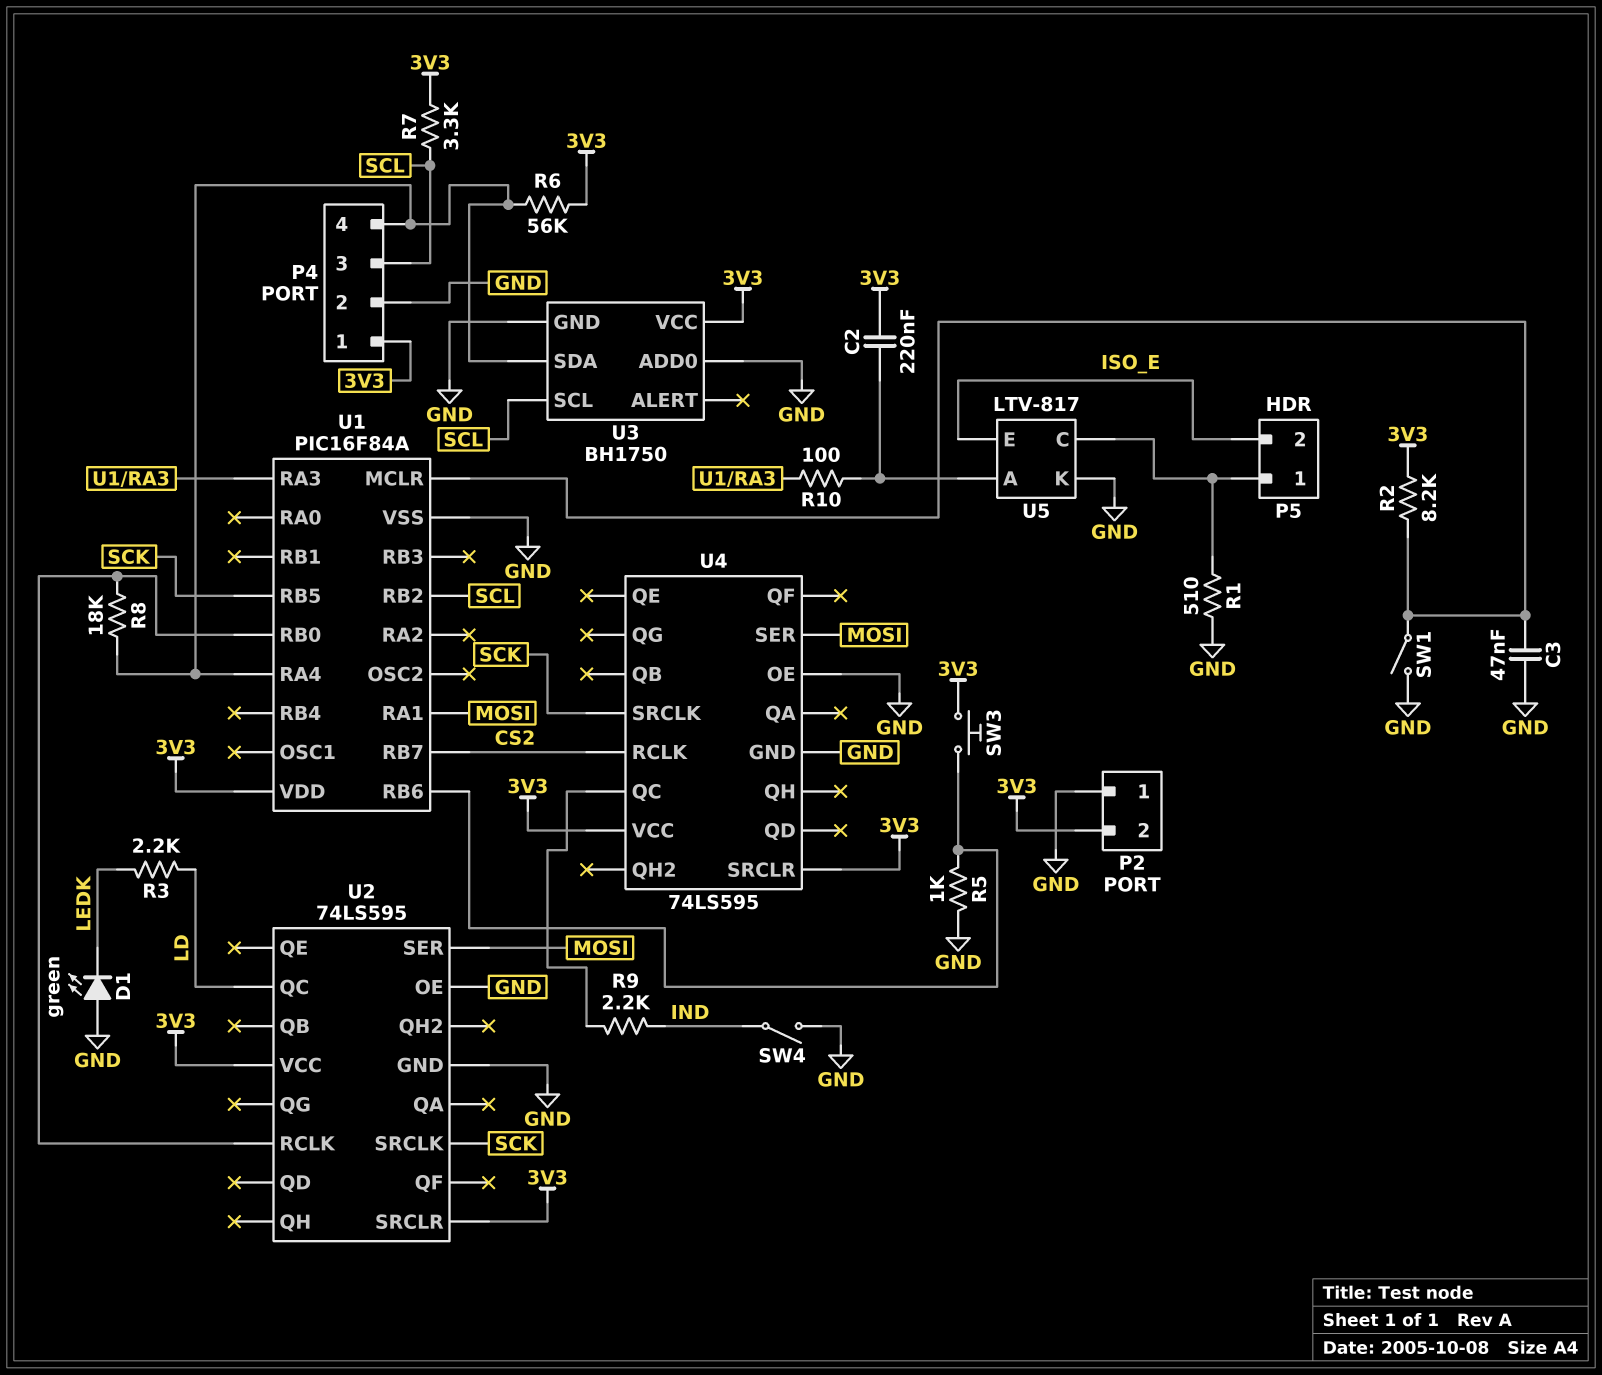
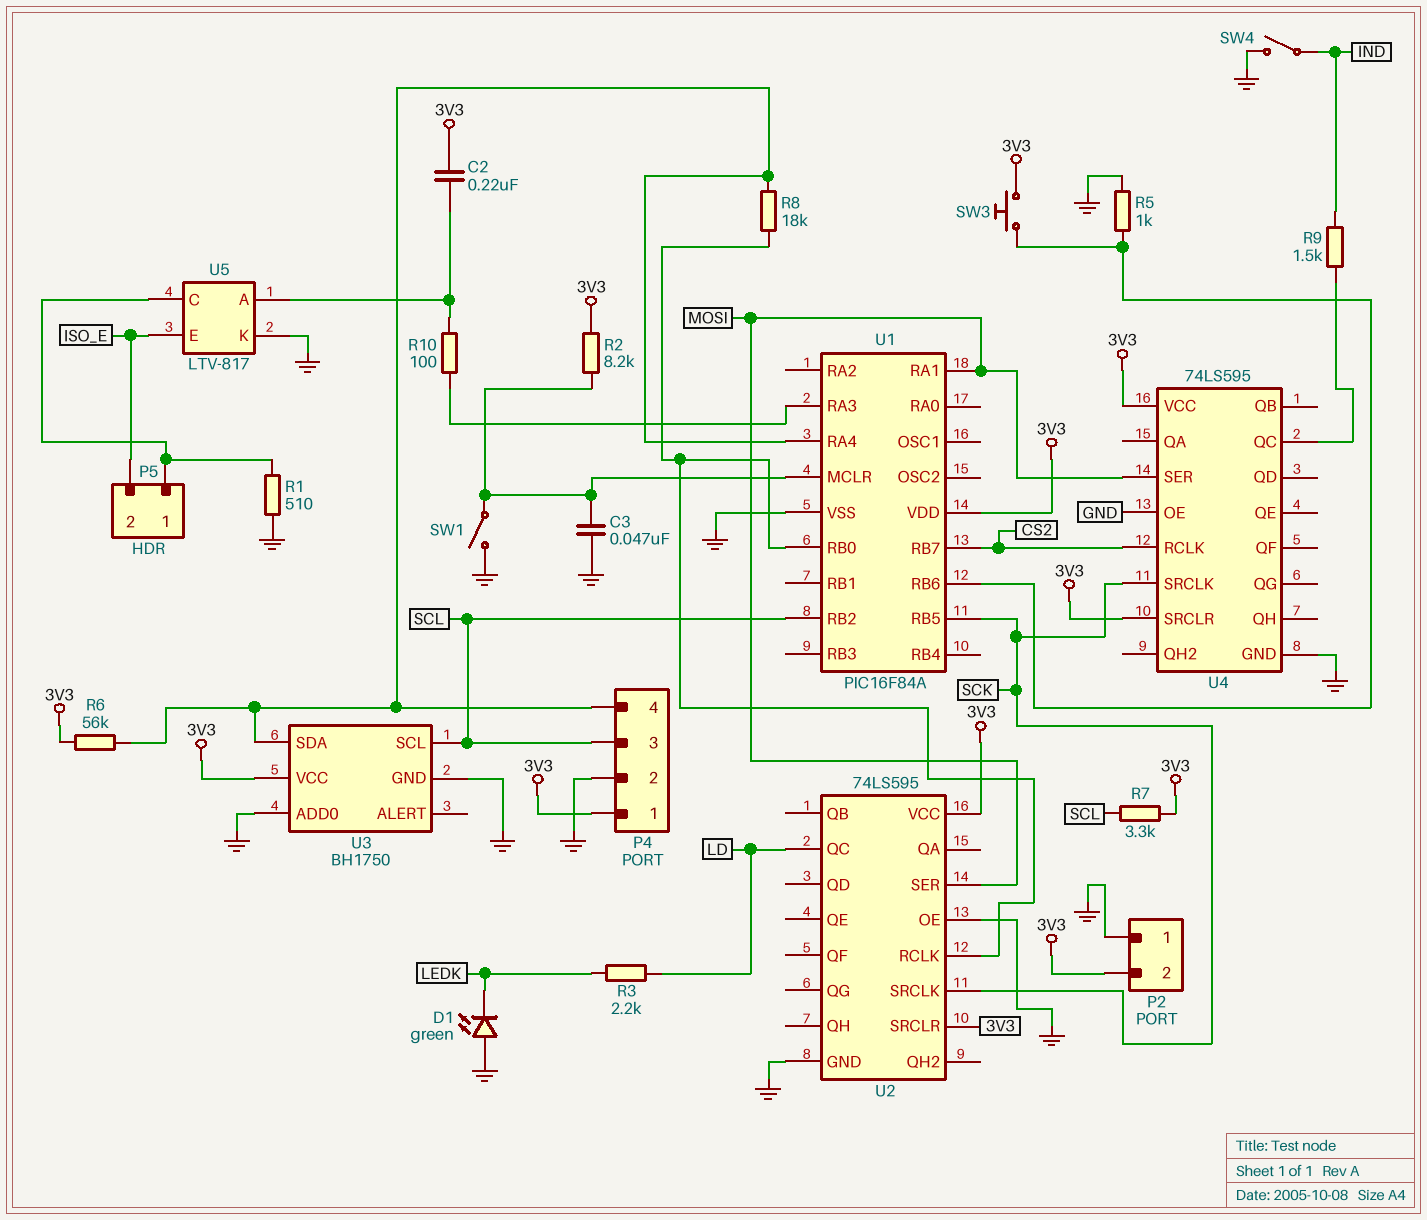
R9: 2.2k (IND, U4/QC) -> 1.5k (IND, U4/QC)

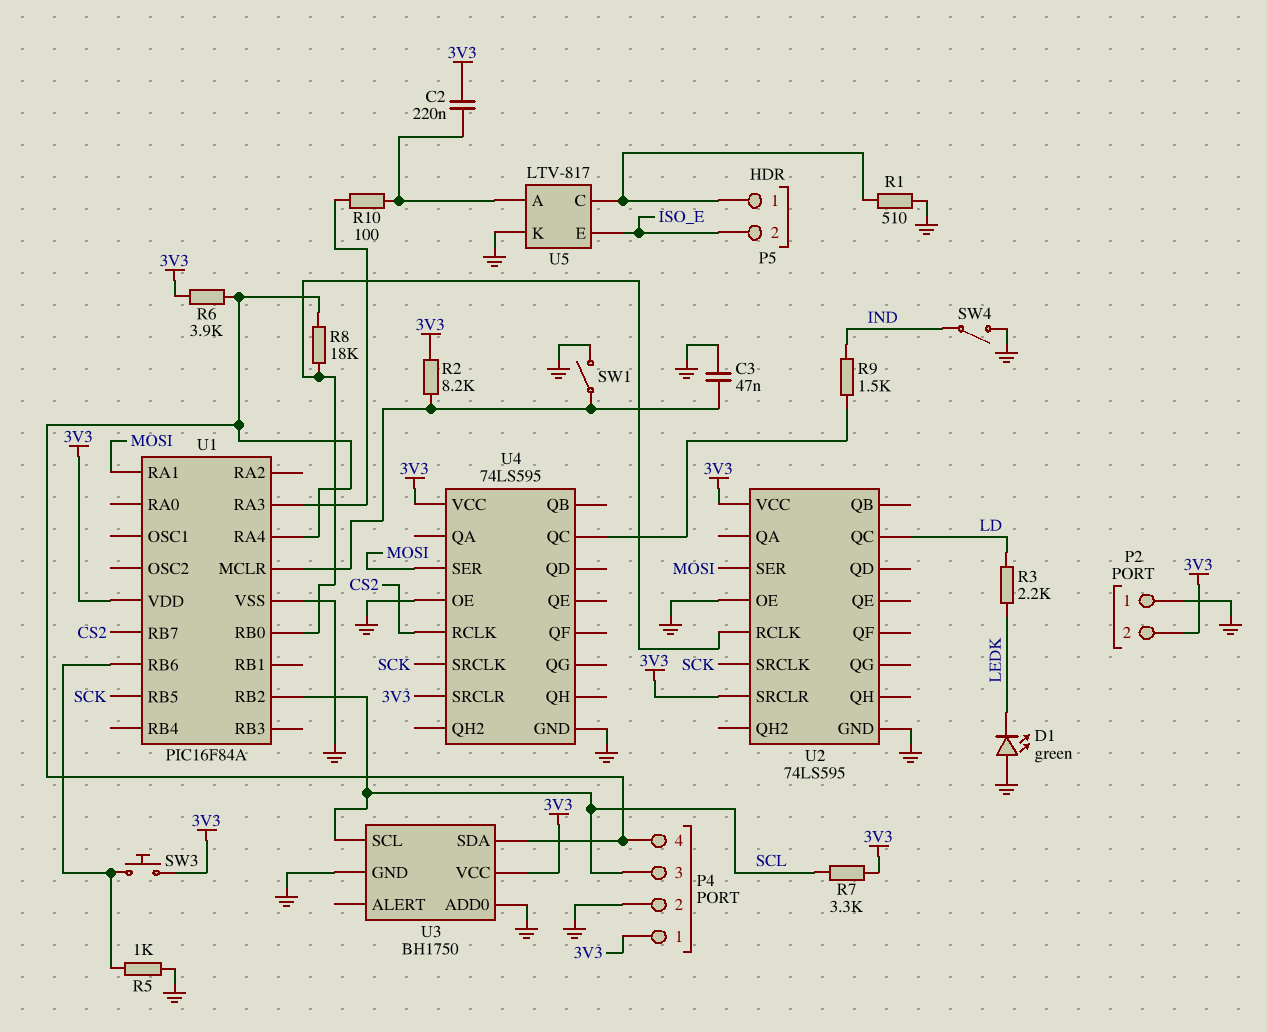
R6: 56k (3V3, P4/4) -> 3.9k (3V3, P4/4)

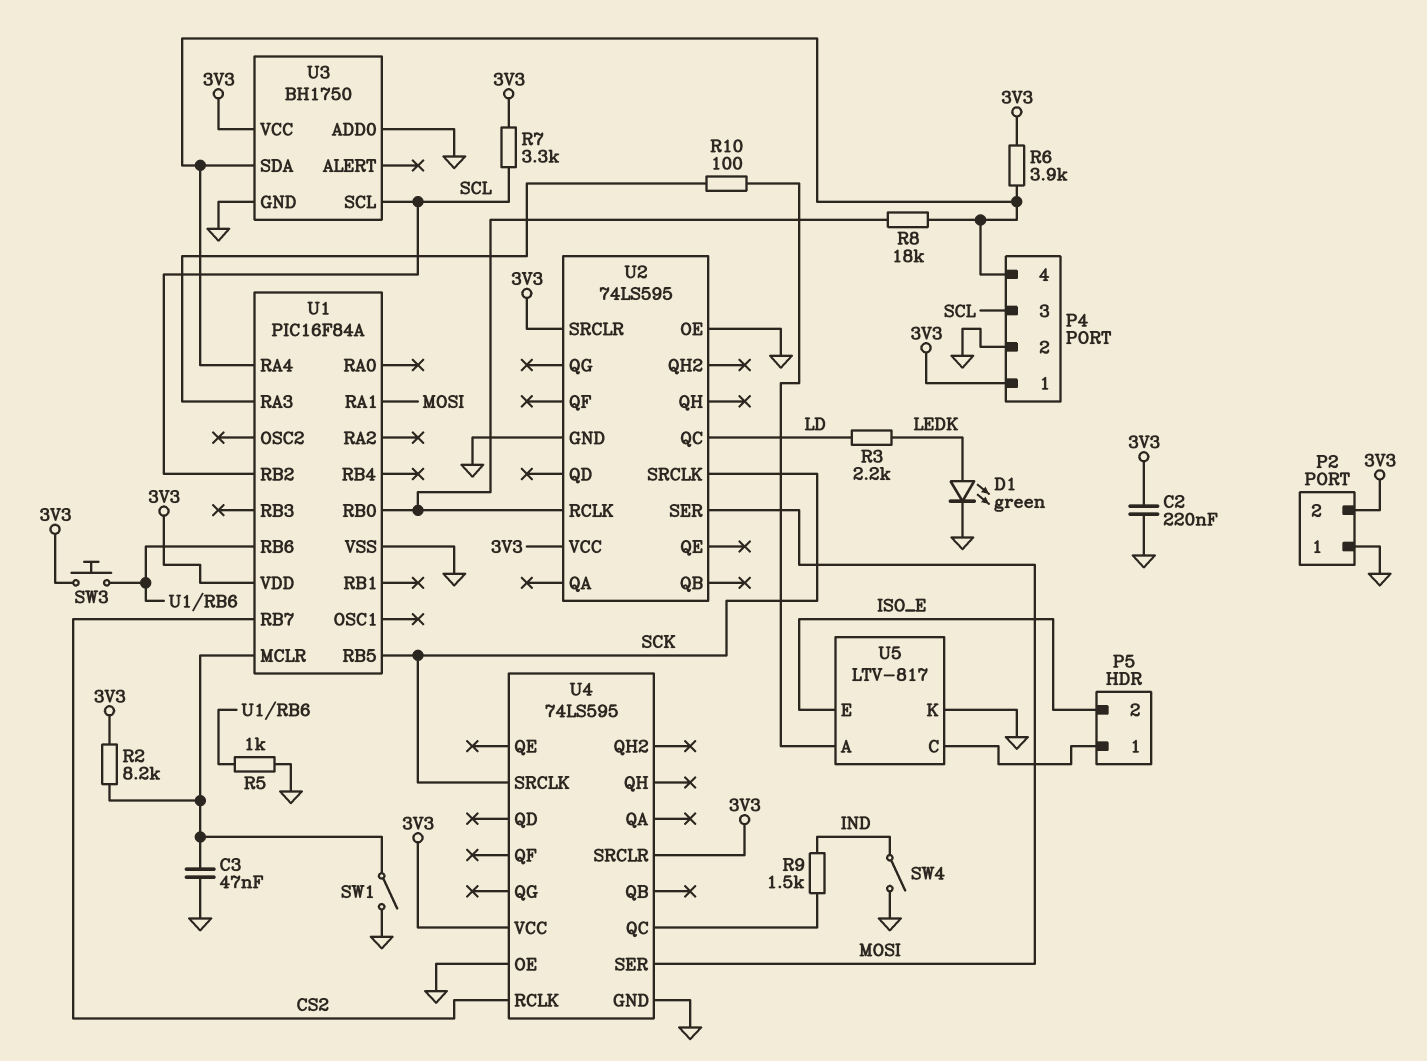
C2: 220nF (3V3, U5/A) -> 220nF (3V3, GND)
D1: LED green (A GND, K LEDK) -> LED green (A LEDK, K GND)
R1: 510 (GND, P5/1) -> none

